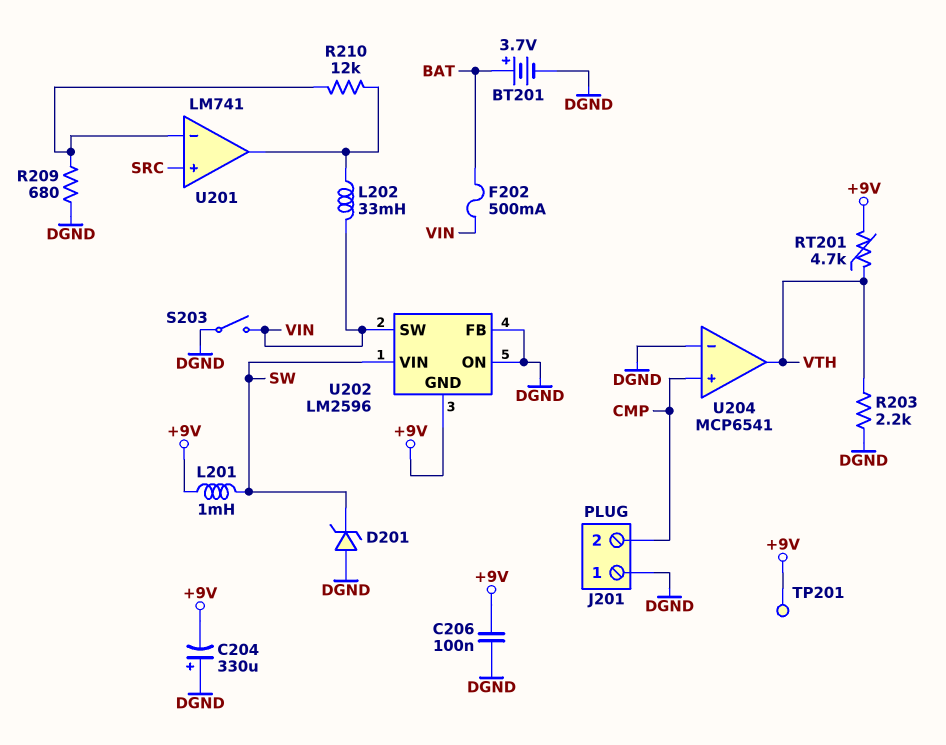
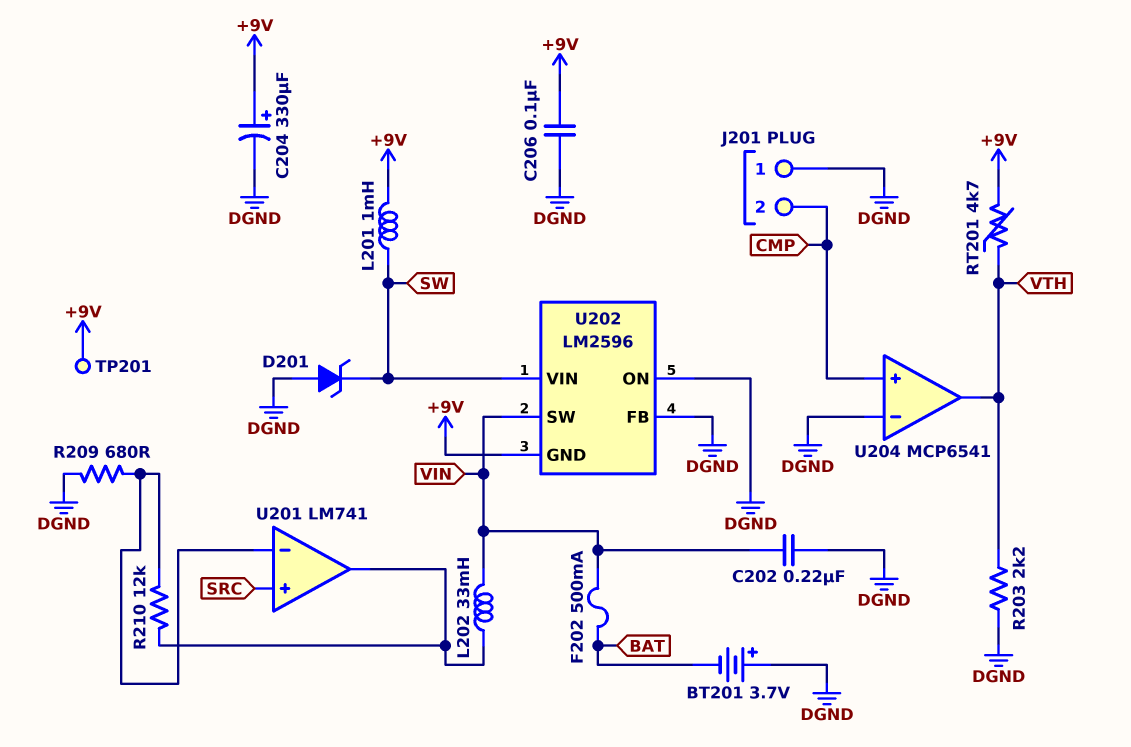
BT201: 3.7V (plus BAT, minus DGND) -> 3.7V (plus DGND, minus BAT)
C202: none -> 220nF (DGND, VIN)
C204: 330uF (plus DGND, minus +9V) -> 330uF (plus +9V, minus DGND)
S203: switch (DGND, VIN) -> none

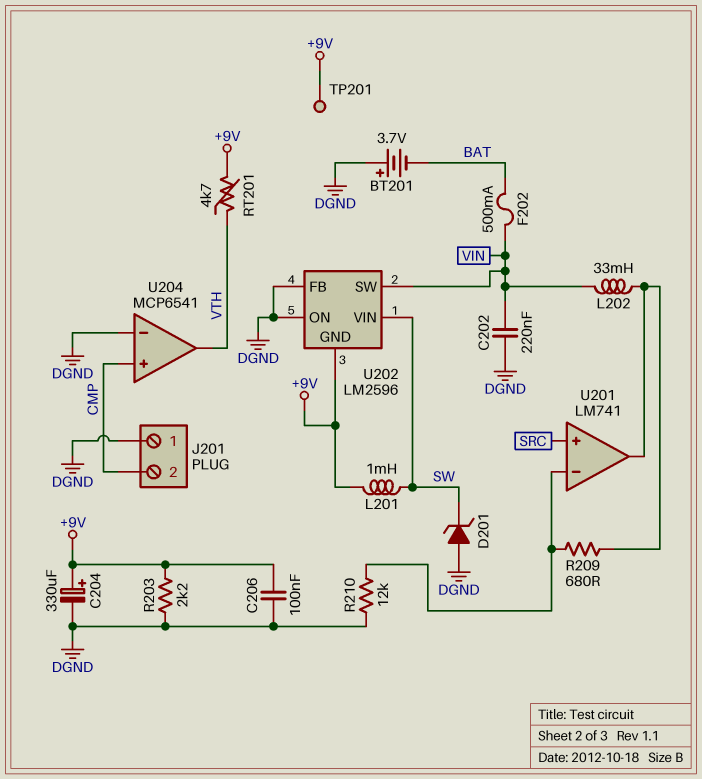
R203: 2.2k (DGND, VTH) -> 2.2k (+9V, DGND)
R209: 680 (DGND, U201/in-) -> 680 (U201/in-, U201/out)
R210: 12k (U201/in-, U201/out) -> 12k (DGND, U201/in-)

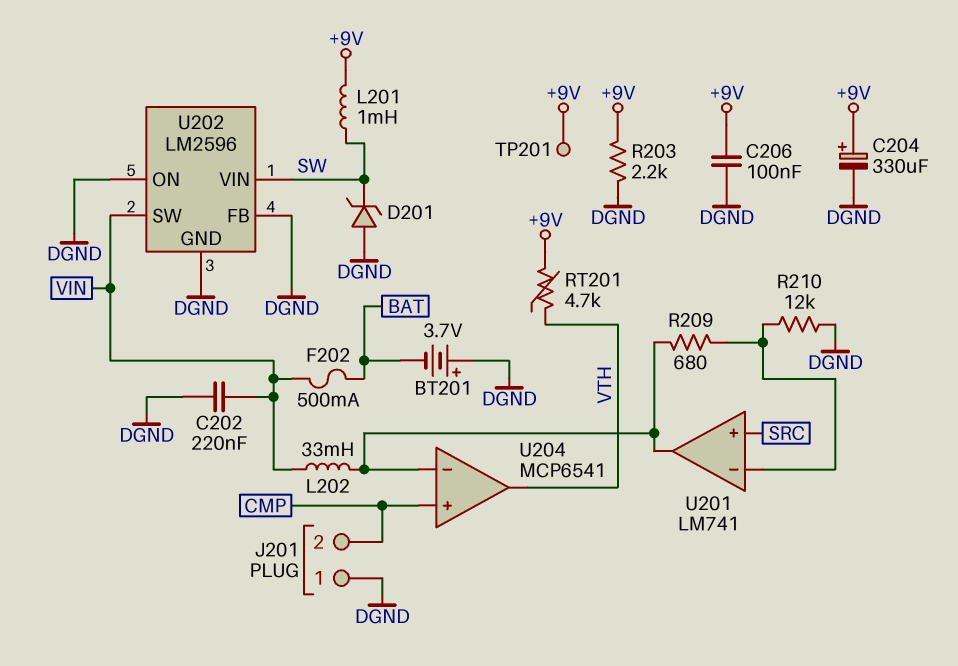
U202 pin GND: +9V -> DGND
U204 pin in-: DGND -> U201/out

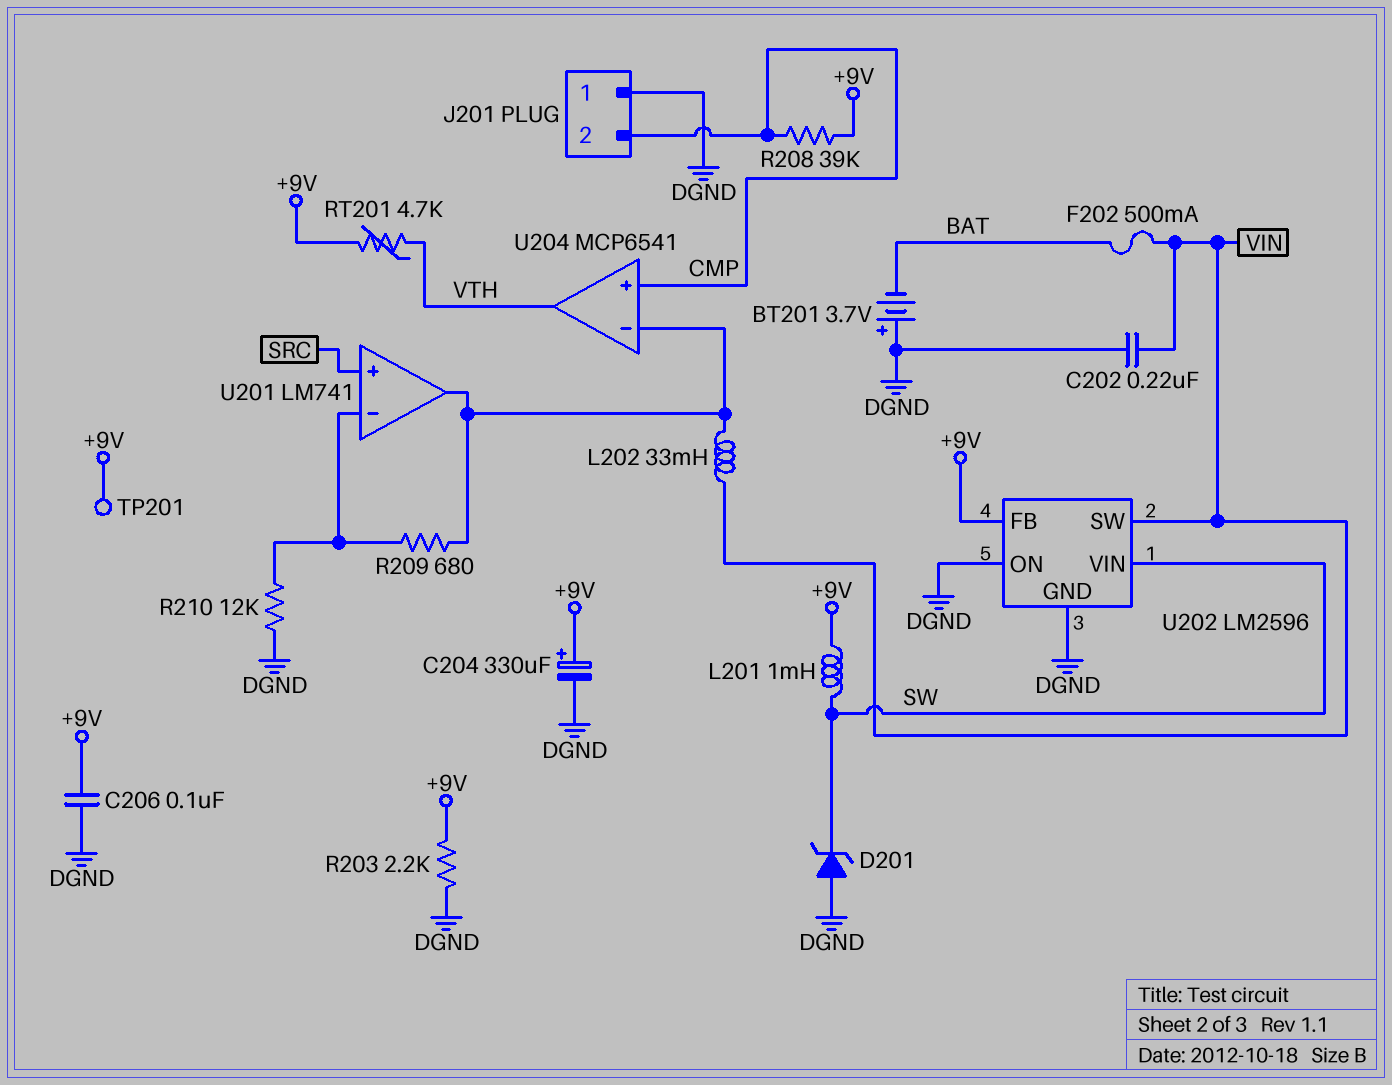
R208: none -> 39k (+9V, CMP)
U202 pin FB: DGND -> +9V

